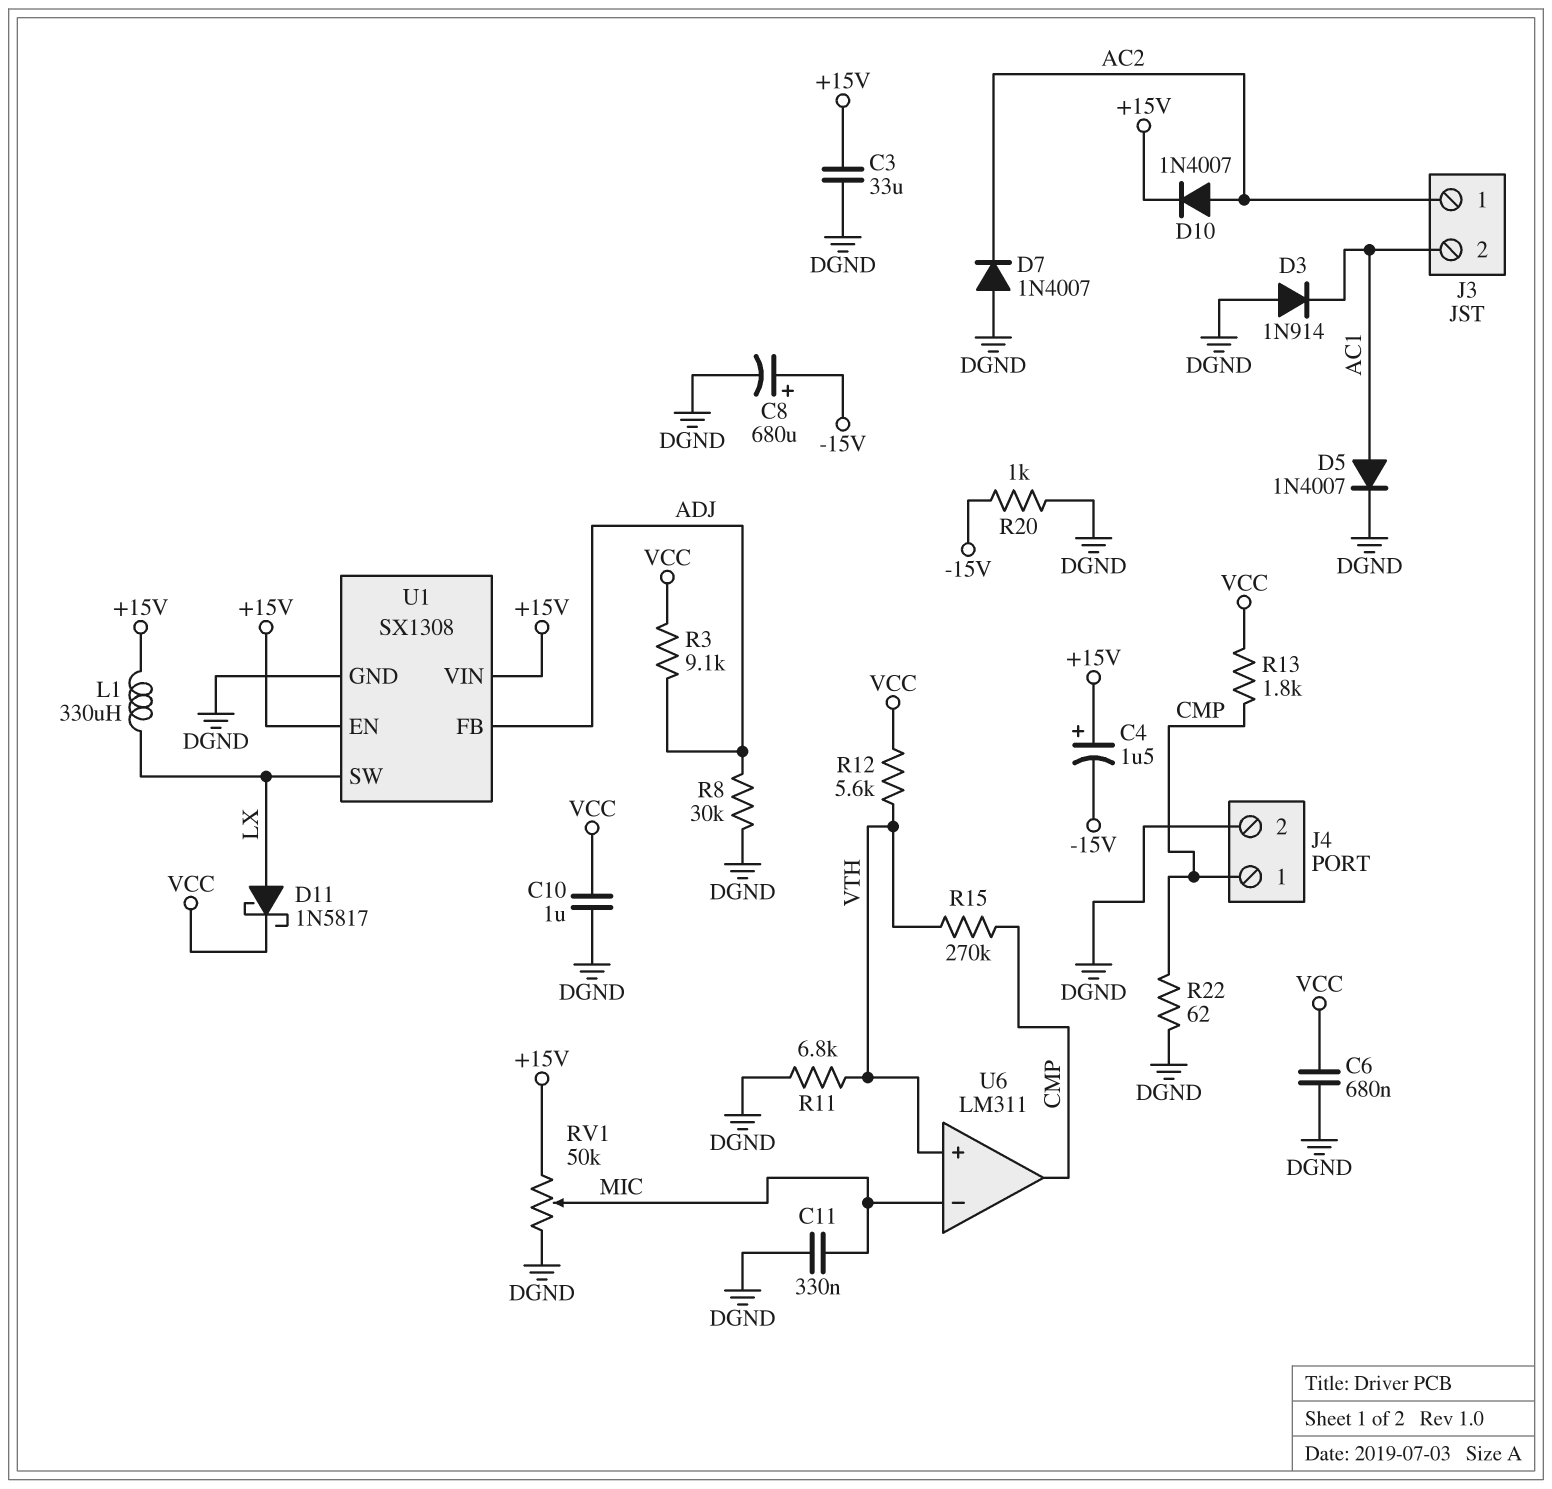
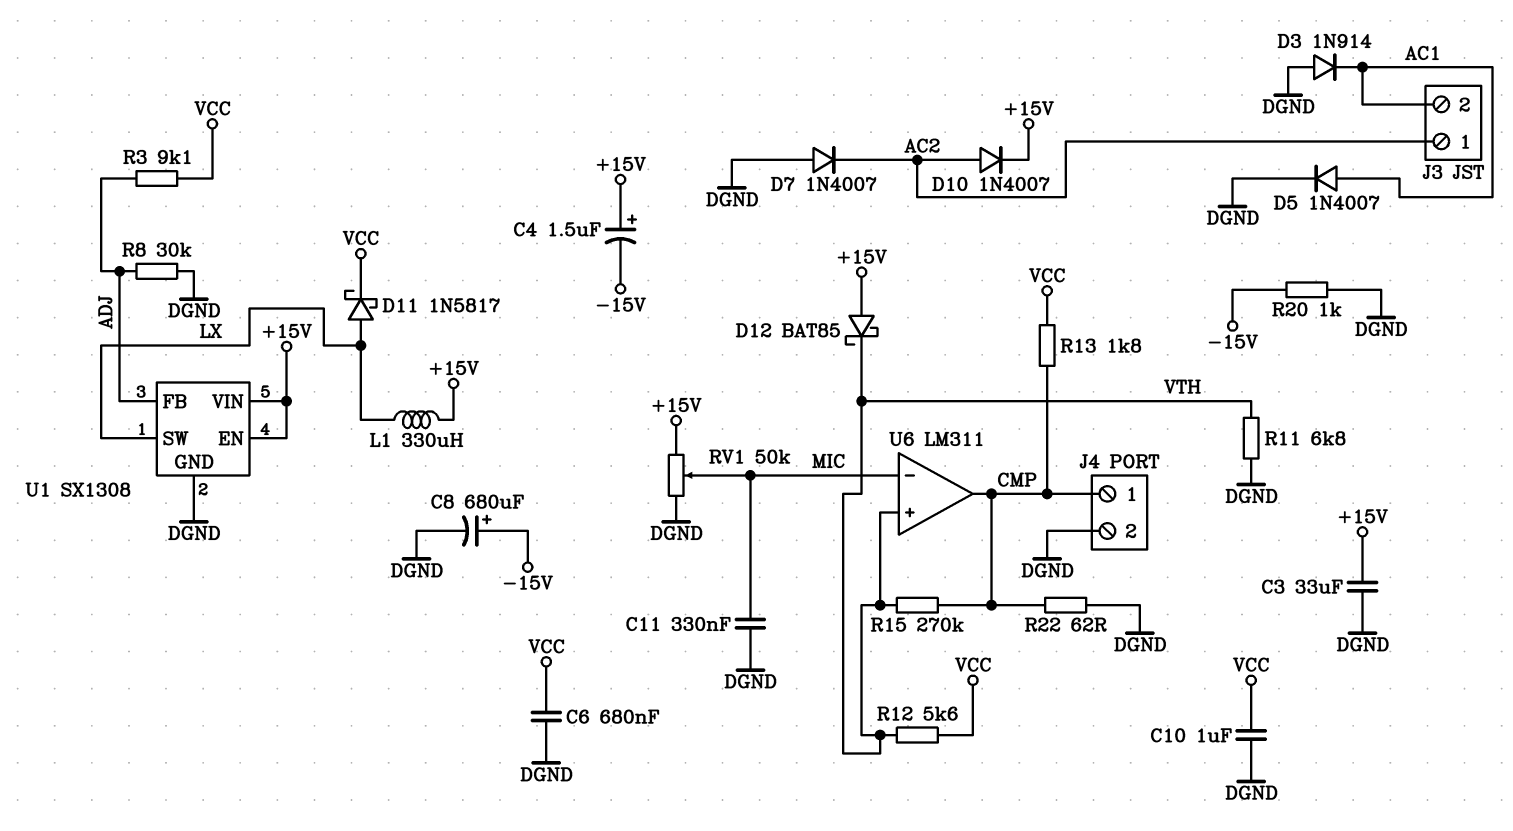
D12: none -> schottky BAT85 (A +15V, K VTH)

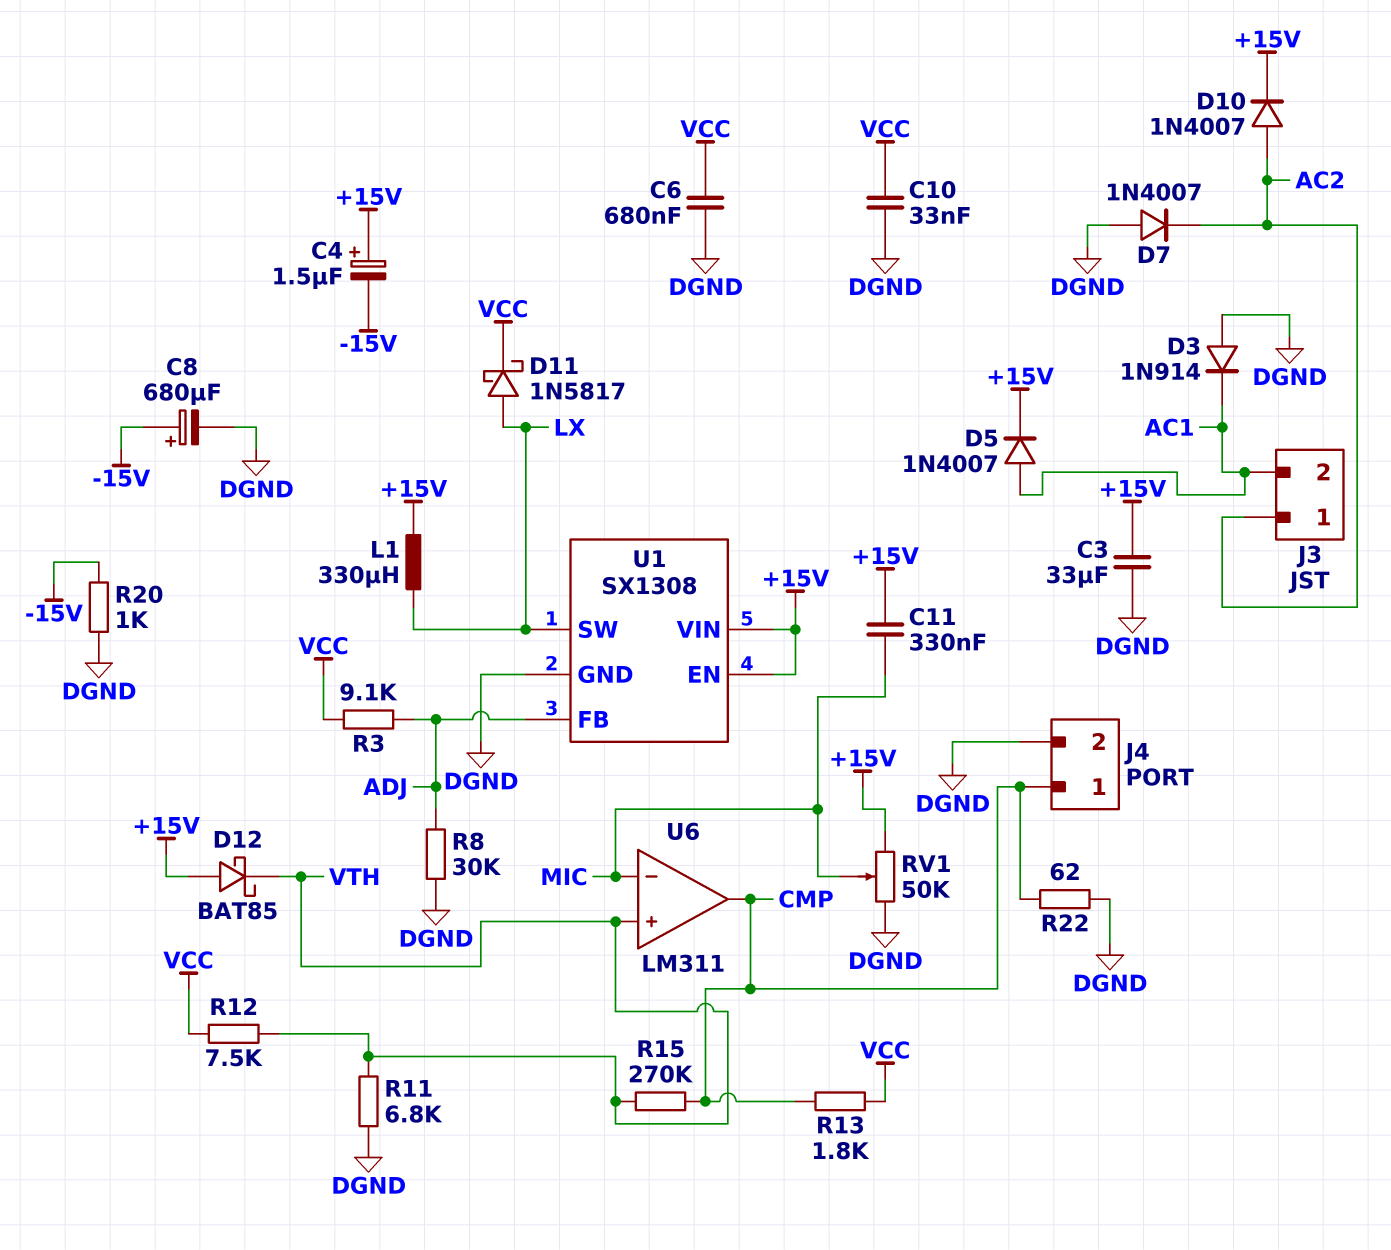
C10: 1uF (DGND, VCC) -> 33nF (DGND, VCC)
C11: 330nF (DGND, MIC) -> 330nF (+15V, MIC)
D5: diode 1N4007 (A AC1, K DGND) -> diode 1N4007 (A AC1, K +15V)
R12: 5.6k (VCC, VTH) -> 7.5k (VCC, VTH)

